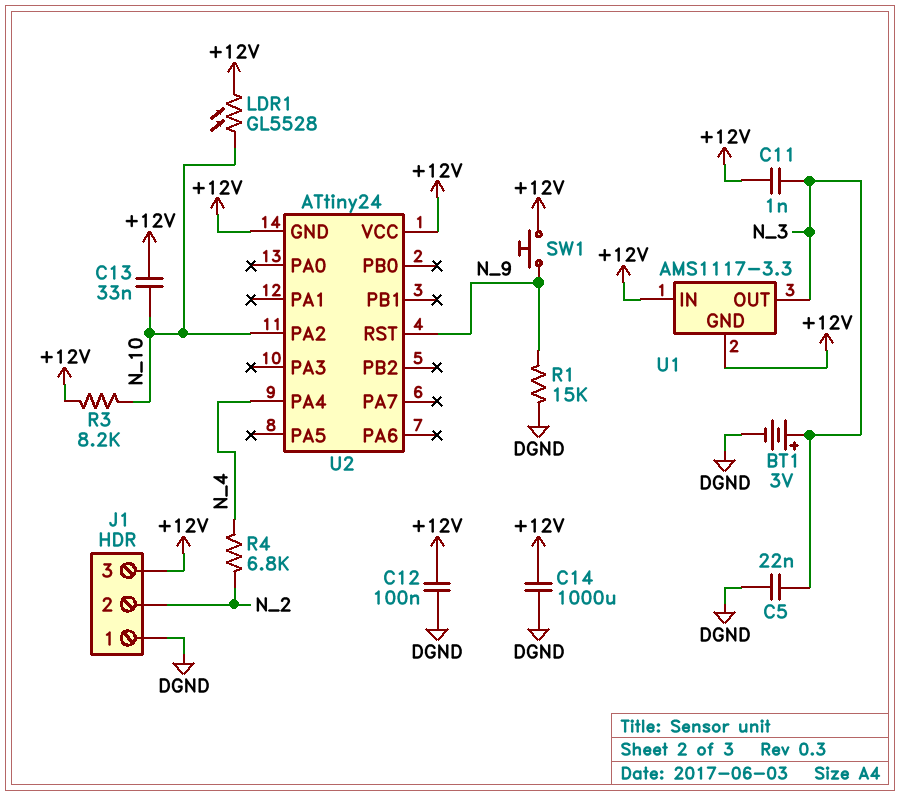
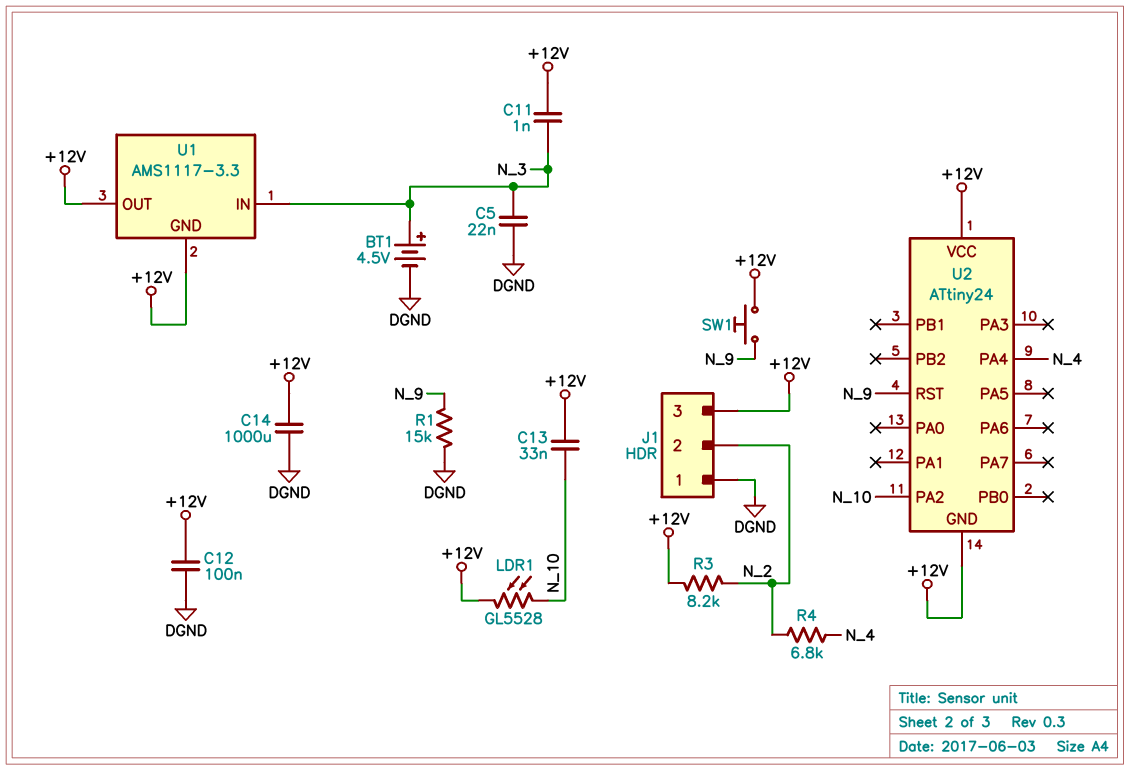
BT1: 3V (plus N_3, minus DGND) -> 4.5V (plus N_3, minus DGND)
R3: 8.2k (+12V, N_10) -> 8.2k (+12V, N_2)
U1 pin IN: +12V -> N_3
U1 pin OUT: N_3 -> +12V

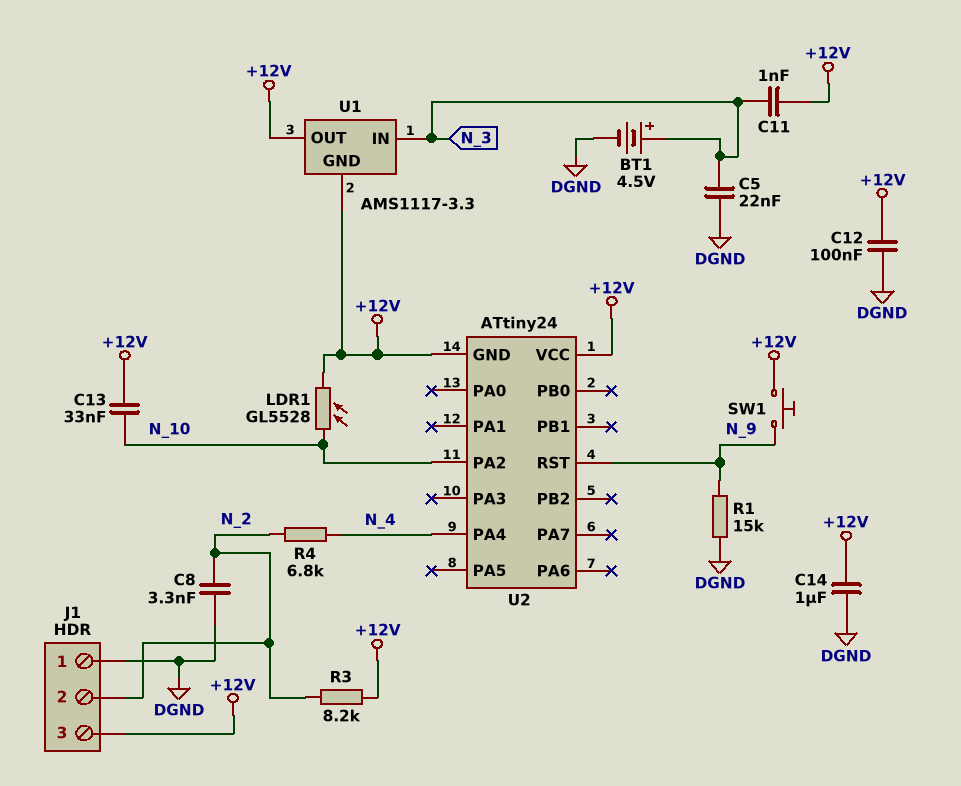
C8: none -> 3.3nF (DGND, N_2)
C14: 1000uF (+12V, DGND) -> 1uF (+12V, DGND)

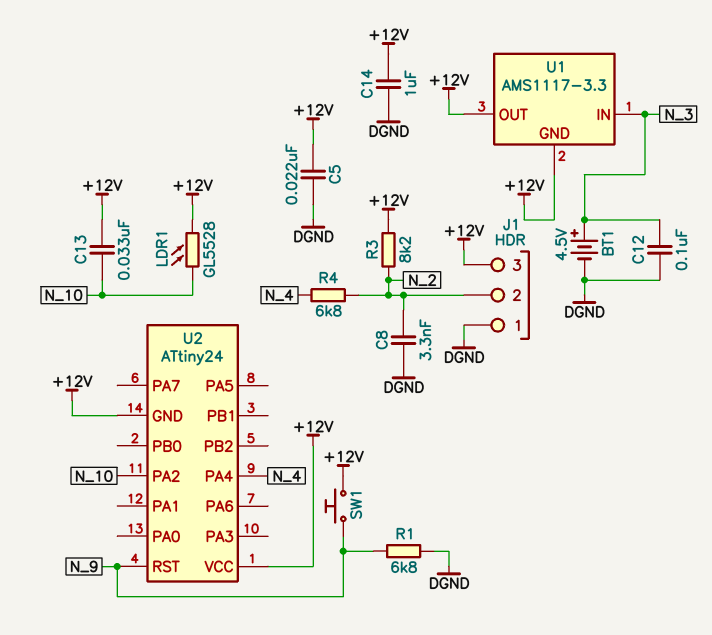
C5: 22nF (DGND, N_3) -> 22nF (+12V, DGND)
C11: 1nF (+12V, N_3) -> none
C12: 100nF (+12V, DGND) -> 100nF (DGND, N_3)
R1: 15k (DGND, N_9) -> 6.8k (DGND, N_9)

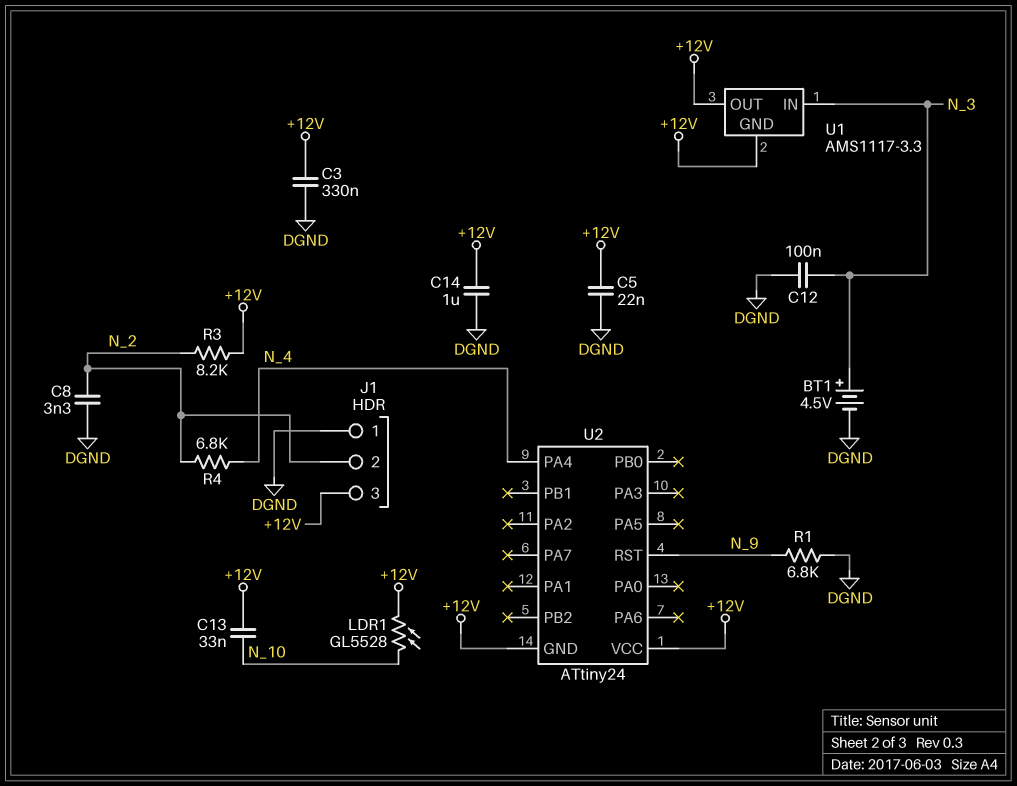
C3: none -> 330nF (+12V, DGND)
SW1: button (+12V, N_9) -> none
U2 pin PA2: N_10 -> none

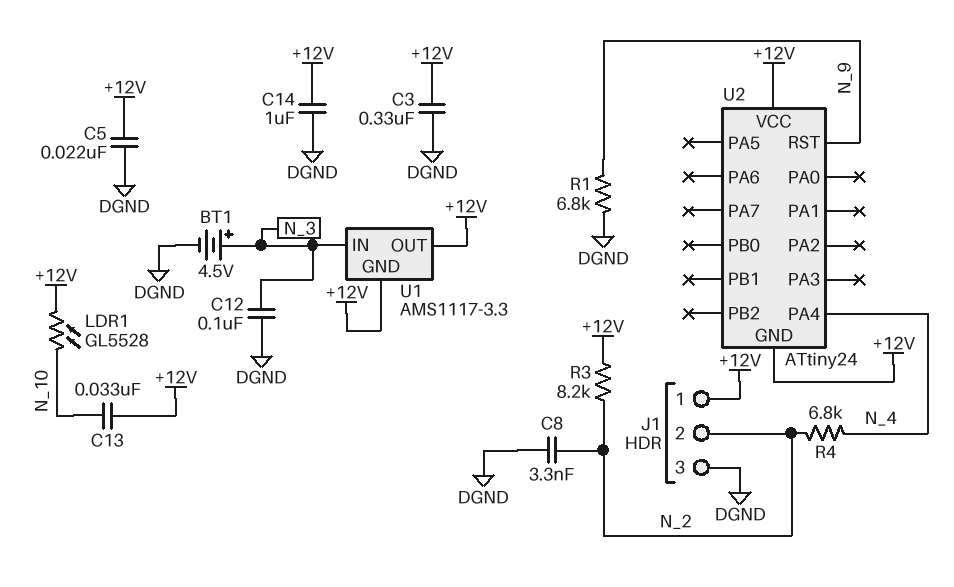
J1 pin 1: DGND -> +12V
J1 pin 3: +12V -> DGND

